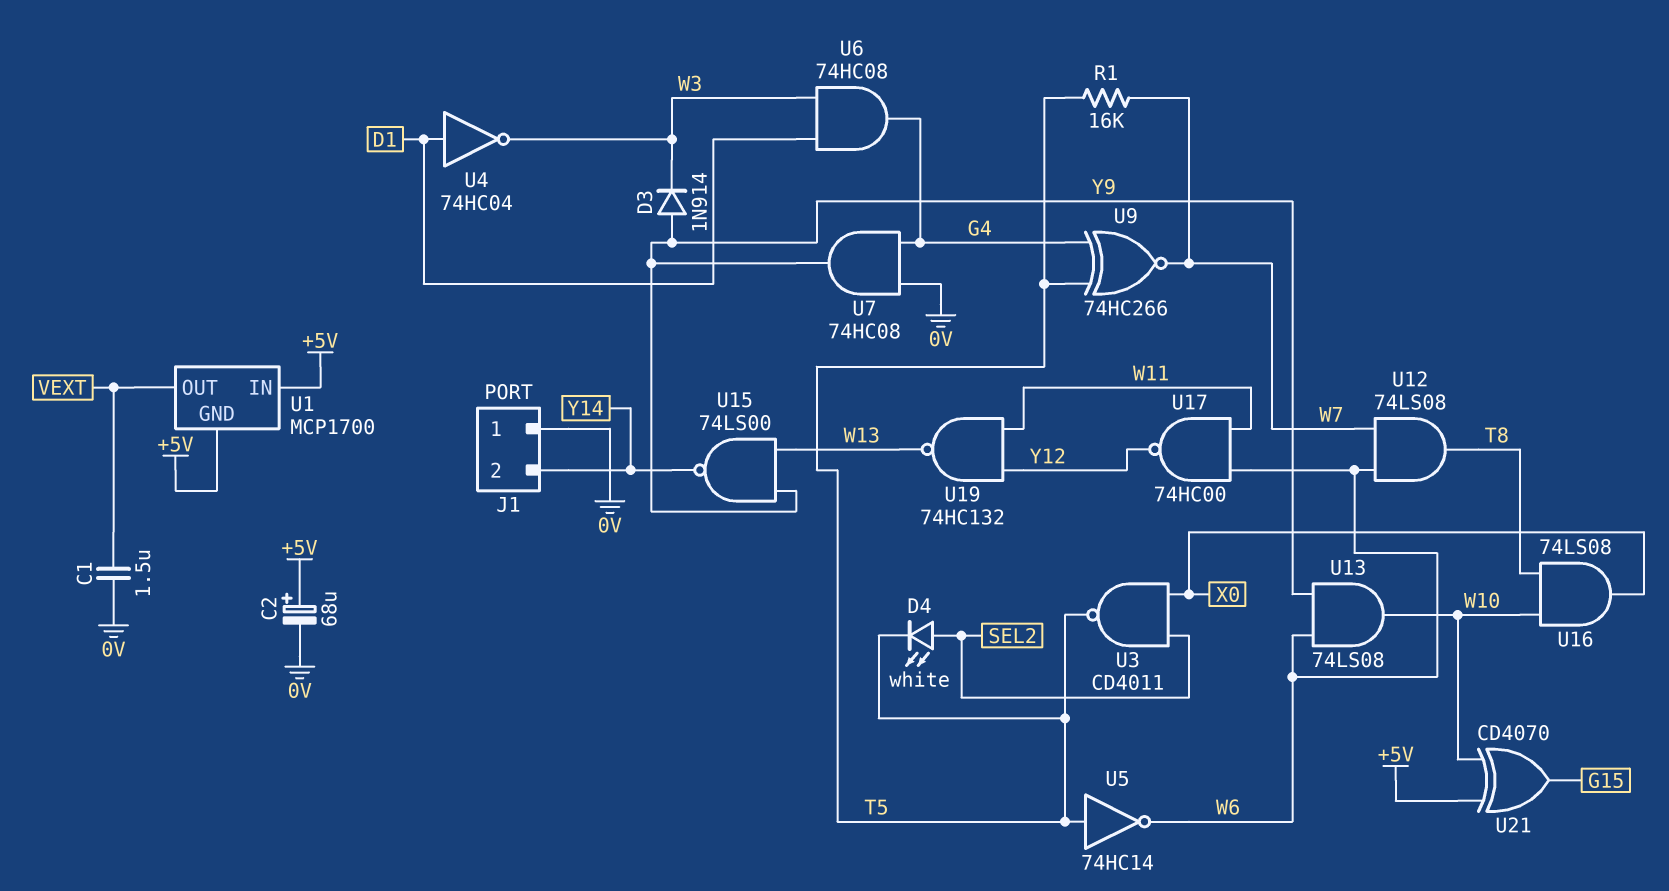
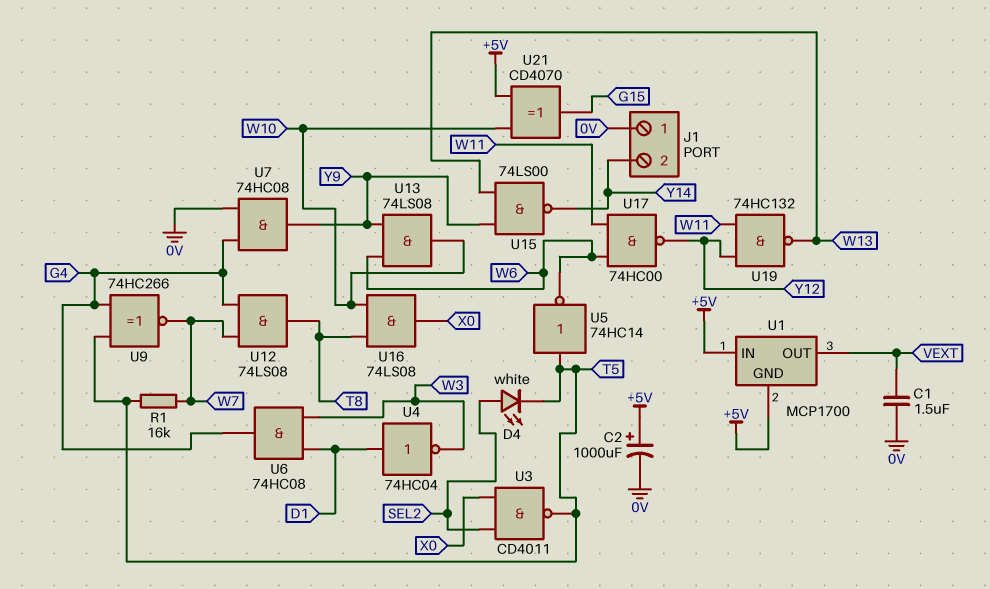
C2: 68uF (plus +5V, minus 0V) -> 1000uF (plus +5V, minus 0V)
D3: diode 1N914 (A Y9, K W3) -> none
U12: AND 74LS08 (in W6, in W7, out T8) -> AND 74LS08 (in G4, in W7, out T8)

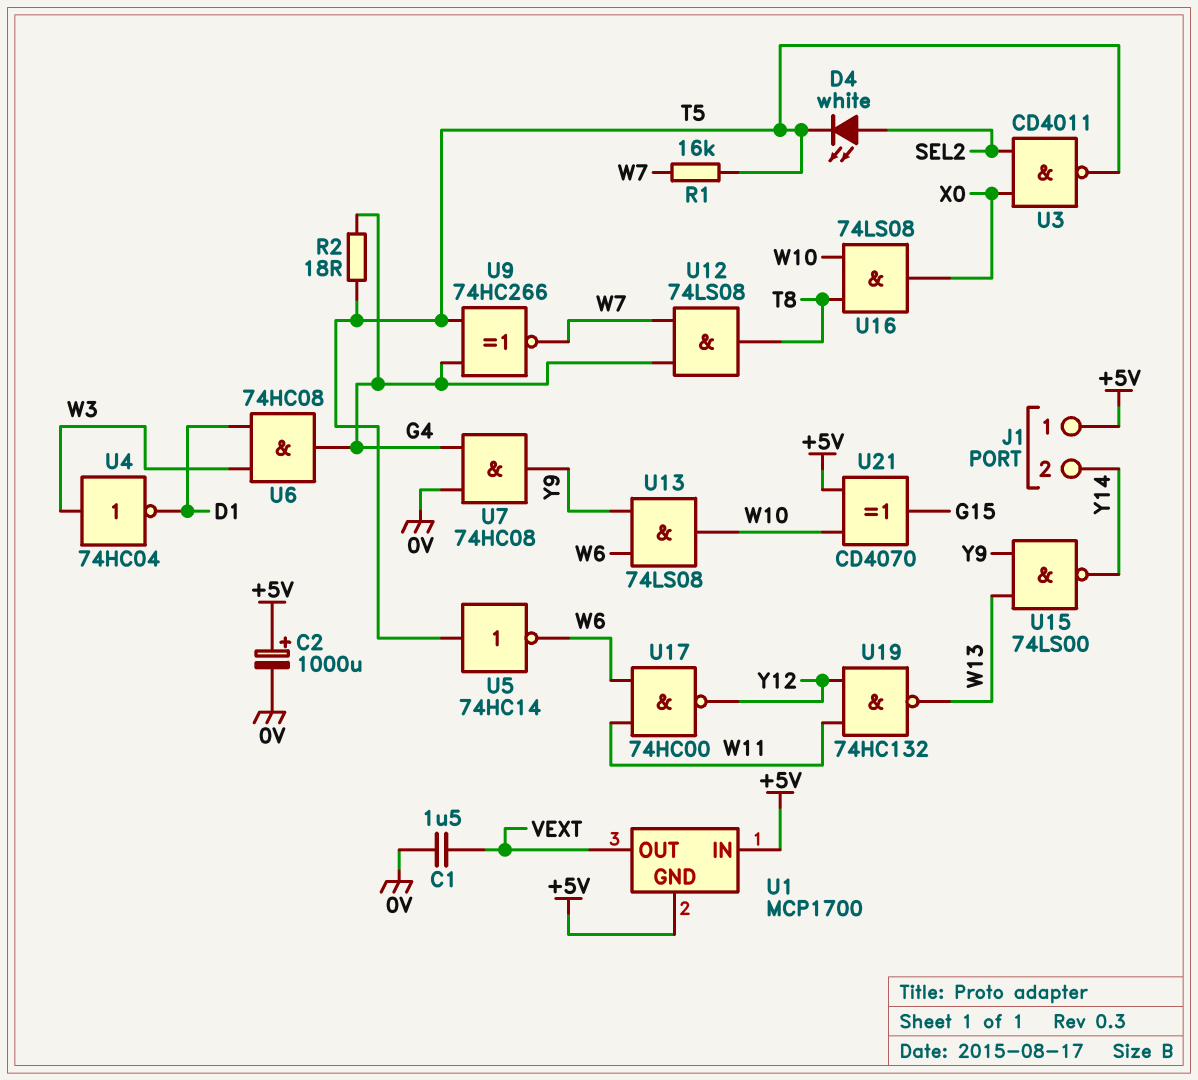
J1 pin 1: 0V -> +5V
R2: none -> 18 (G4, T5)
U4: NOT 74HC04 (in D1, out W3) -> NOT 74HC04 (in W3, out D1)

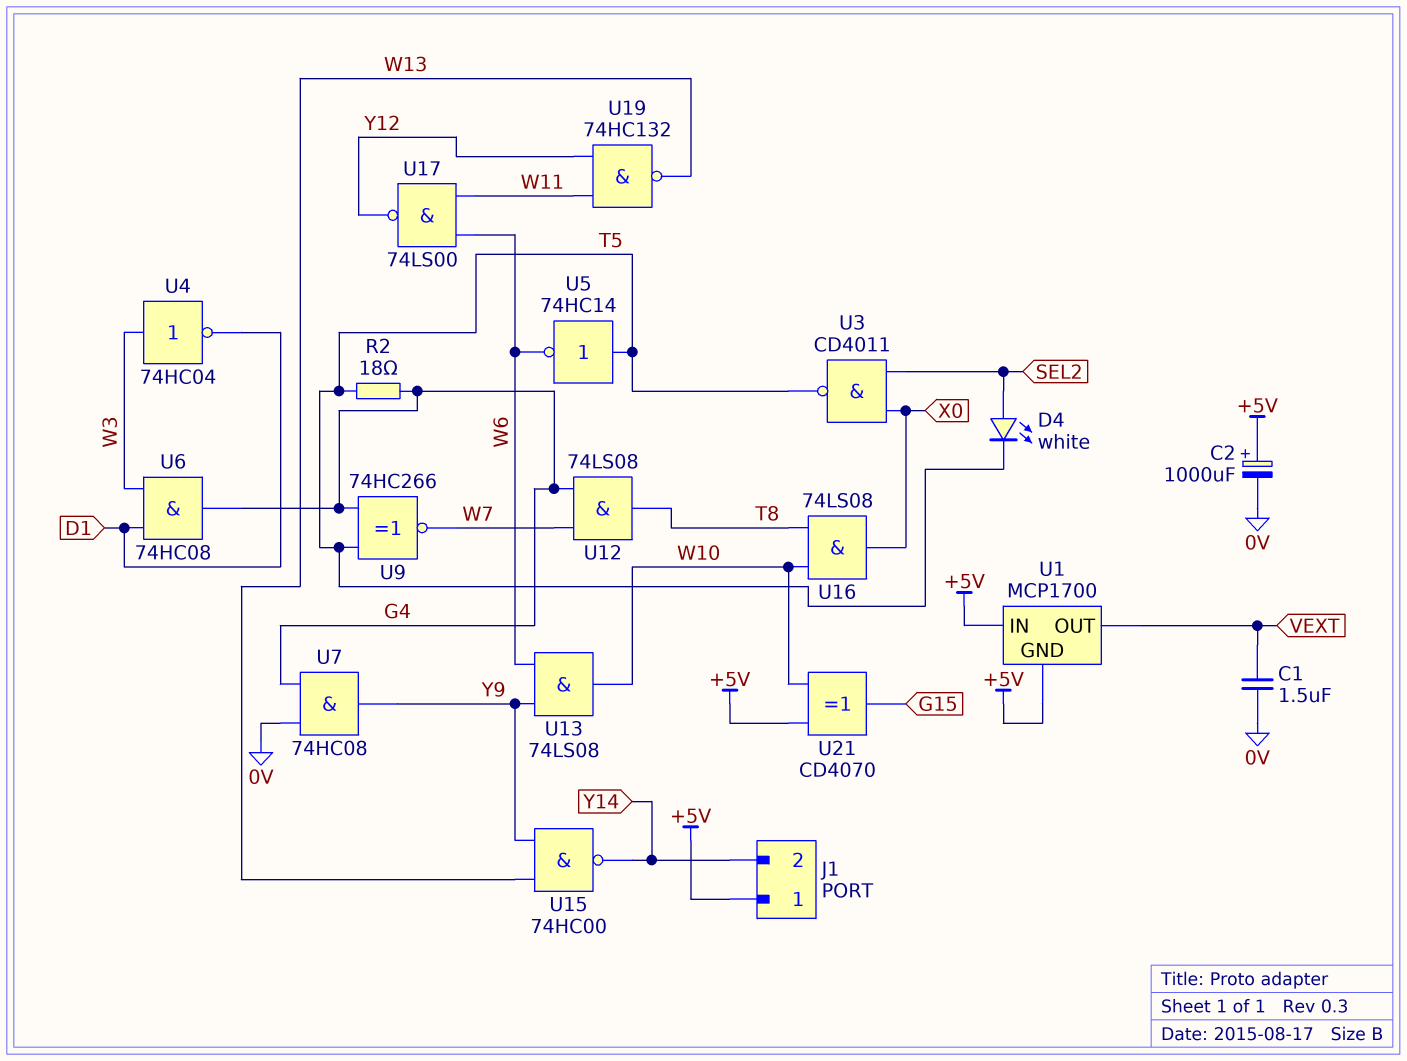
R1: 16k (T5, W7) -> none
U15: NAND 74LS00 (in W13, in Y9, out Y14) -> NAND 74HC00 (in W13, in Y9, out Y14)
U17: NAND 74HC00 (in W6, in W11, out Y12) -> NAND 74LS00 (in W6, in W11, out Y12)

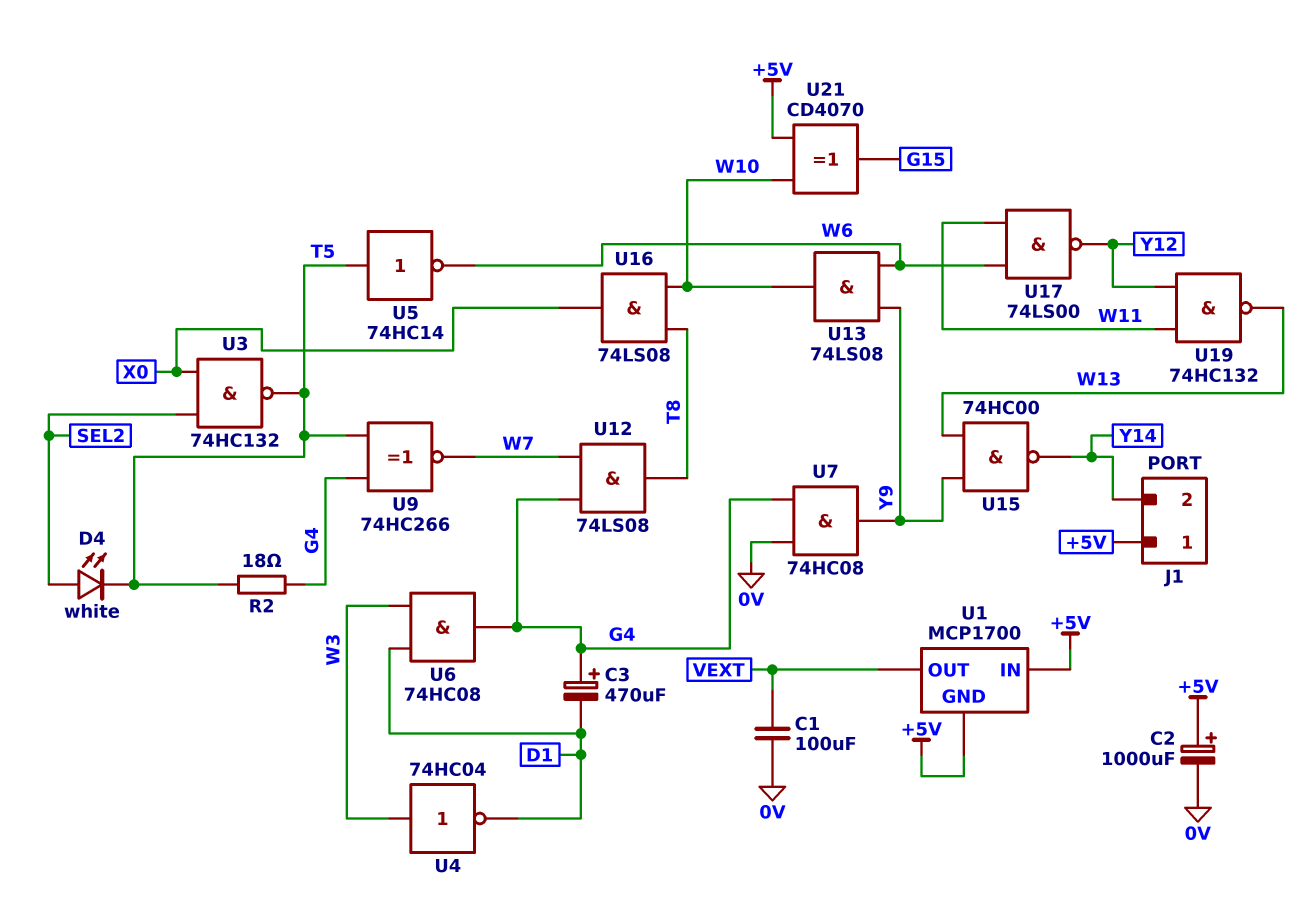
C1: 1.5uF (0V, VEXT) -> 100uF (0V, VEXT)
C3: none -> 470uF (plus G4, minus D1)
U3: NAND CD4011 (in SEL2, in X0, out T5) -> NAND 74HC132 (in SEL2, in X0, out T5)

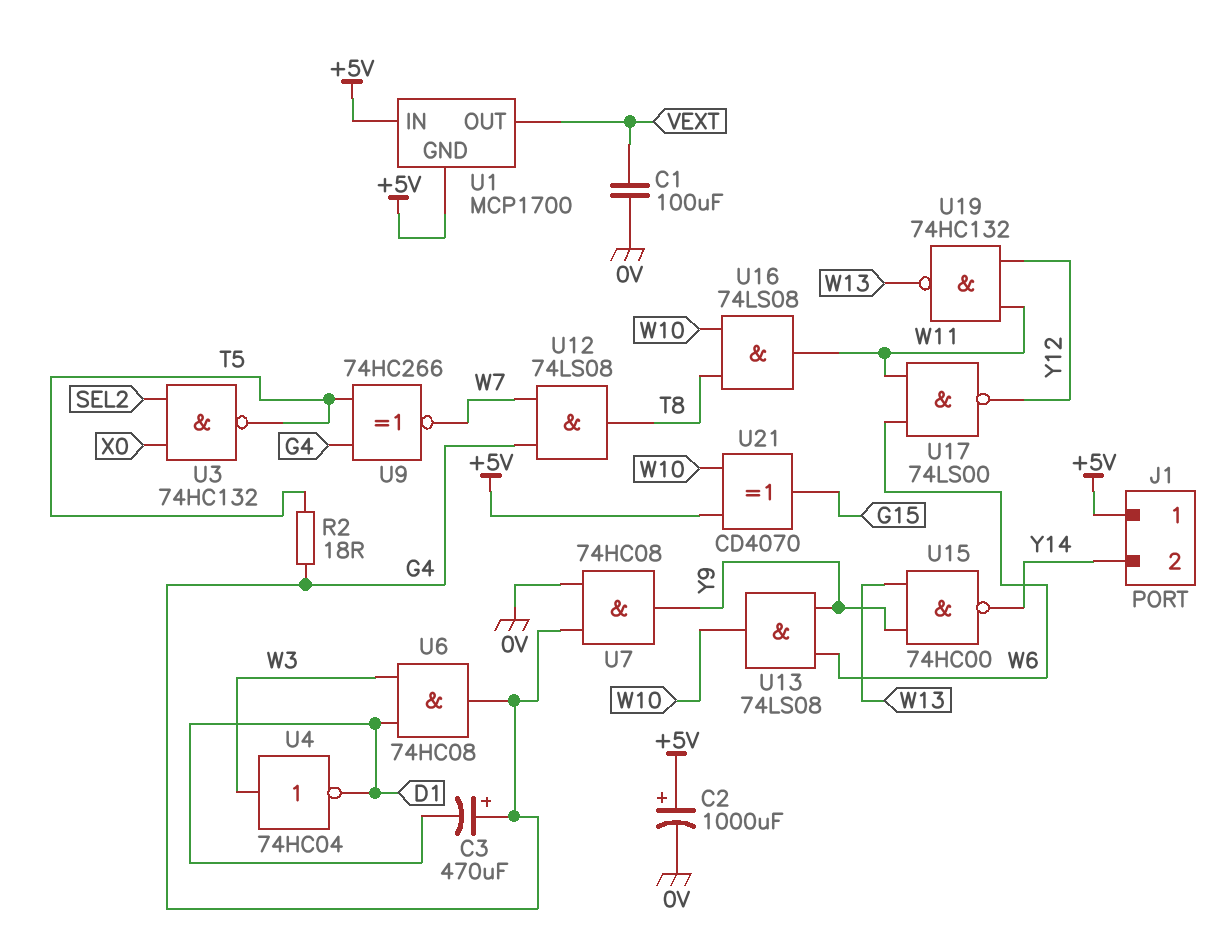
D4: LED white (A SEL2, K T5) -> none
U5: NOT 74HC14 (in T5, out W6) -> none
U16: AND 74LS08 (in T8, in W10, out X0) -> AND 74LS08 (in T8, in W10, out W11)

